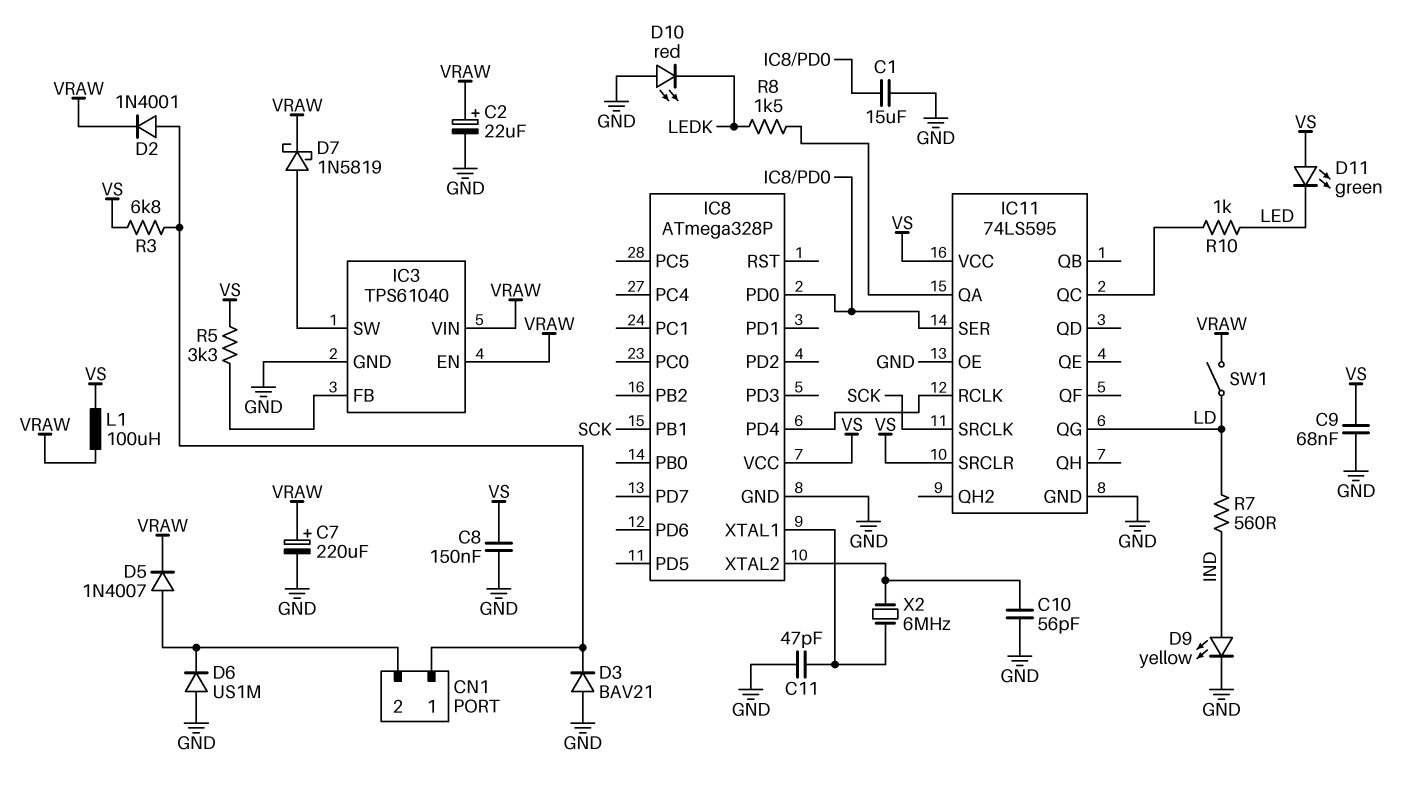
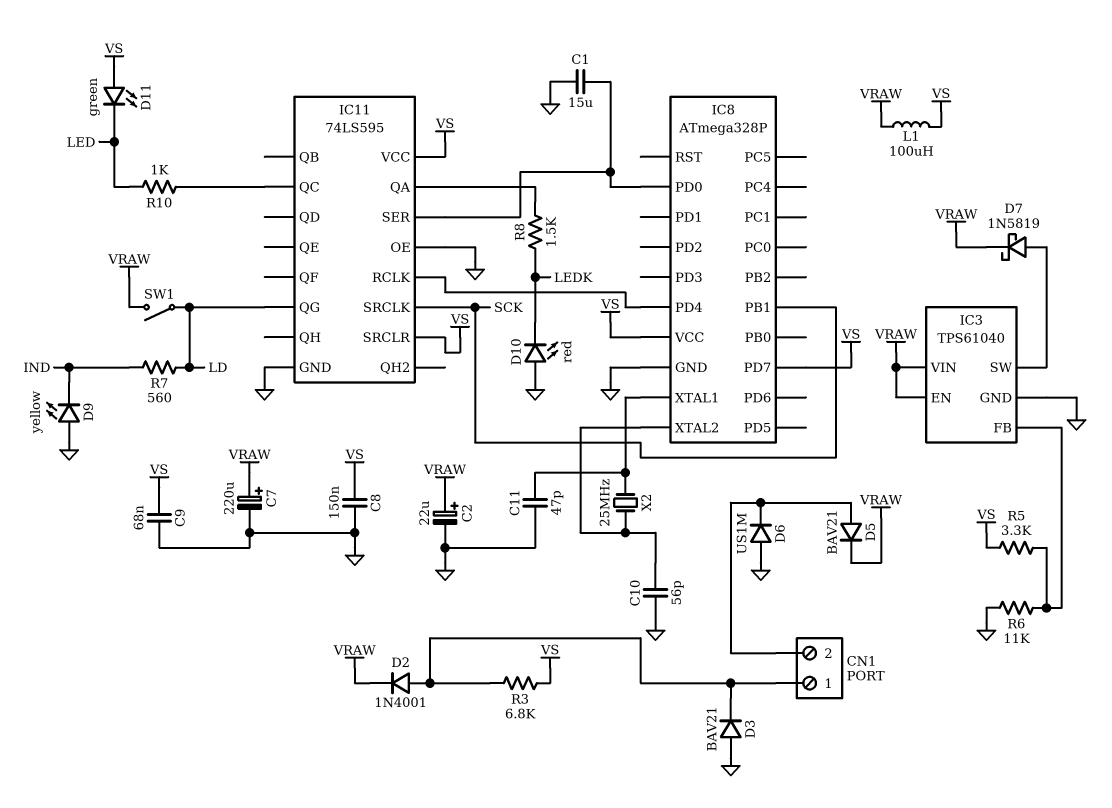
D5: diode 1N4007 (A CN1/2, K VRAW) -> diode BAV21 (A CN1/2, K VRAW)
D9: LED yellow (A IND, K GND) -> LED yellow (A GND, K IND)
IC8 pin PD7: none -> VS
R6: none -> 11k (GND, IC3/FB)
X2: 6MHz (IC8/XTAL1, IC8/XTAL2) -> 25MHz (IC8/XTAL1, IC8/XTAL2)

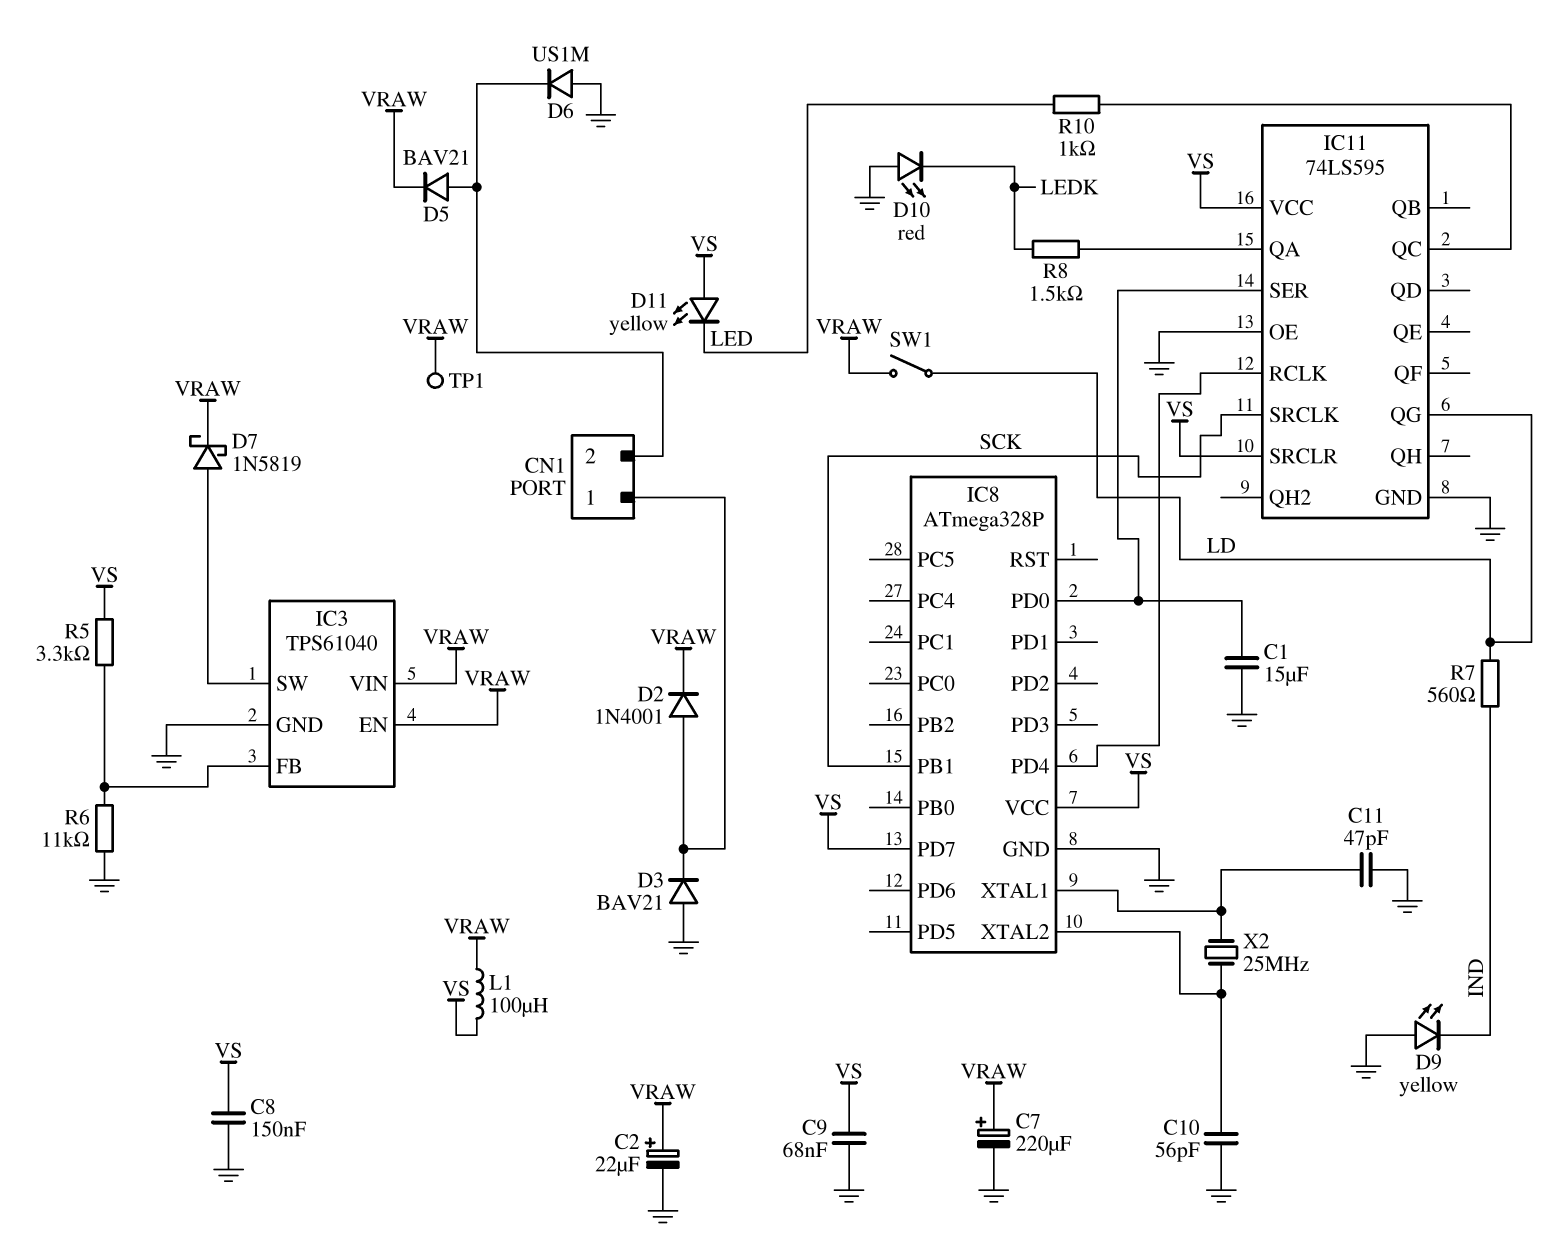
D11: LED green (A VS, K LED) -> LED yellow (A VS, K LED)
R3: 6.8k (CN1/1, VS) -> none
TP1: none -> test point (VRAW)

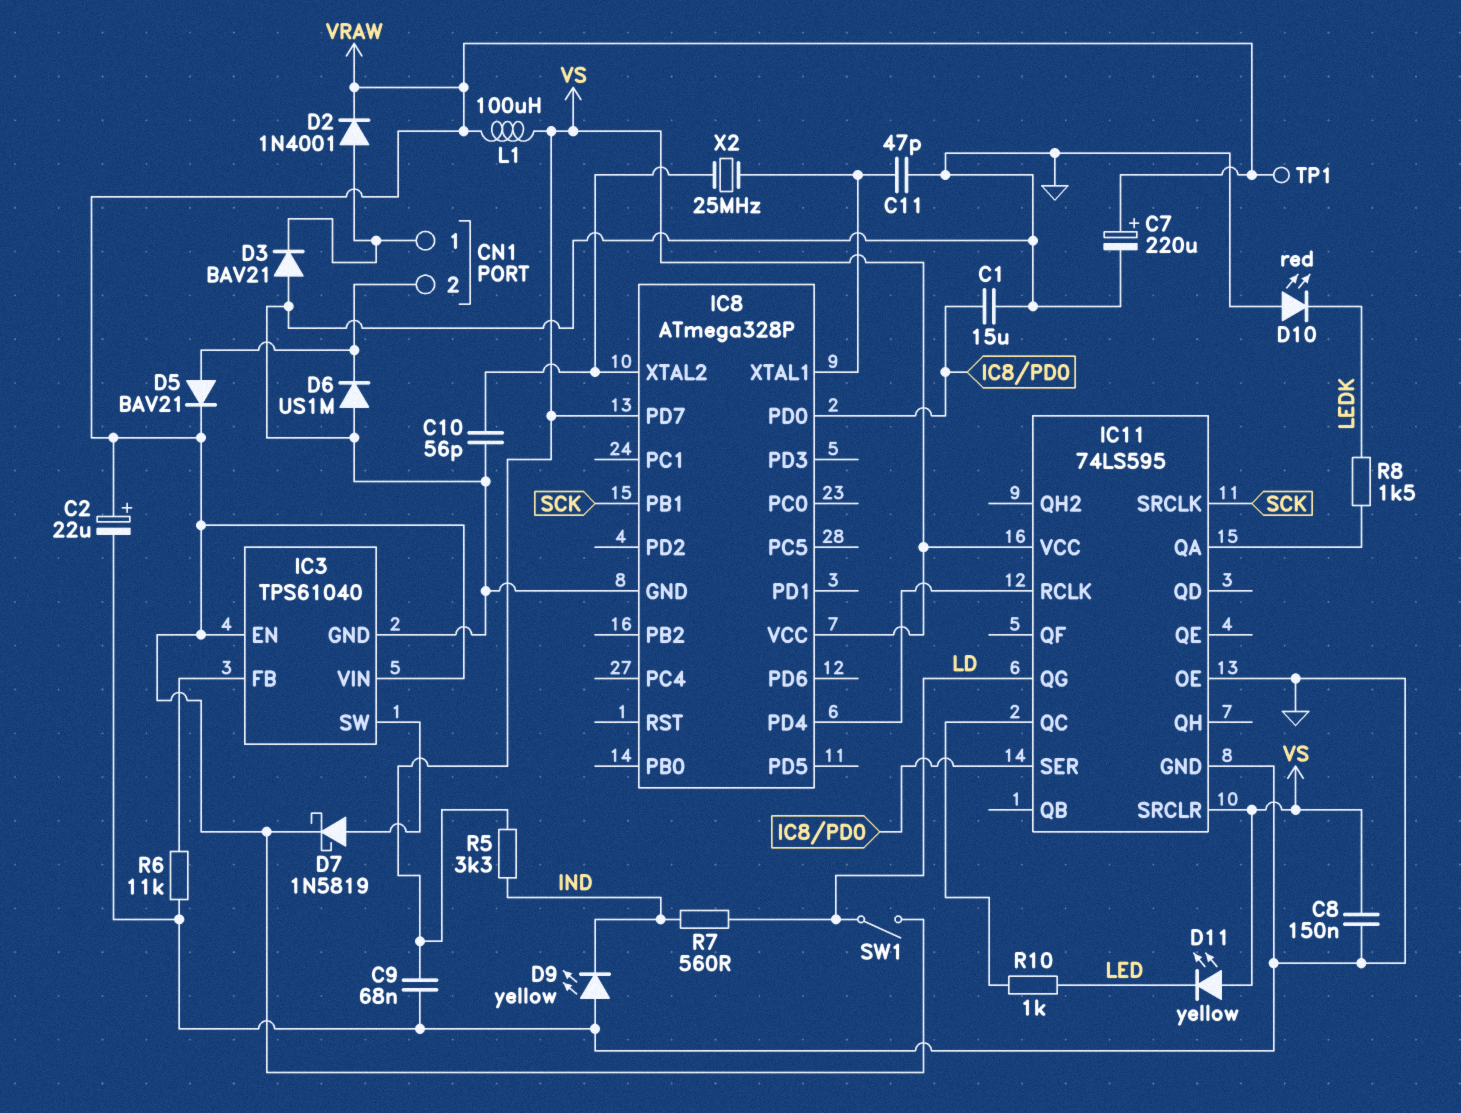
R5: 3.3k (IC3/FB, VS) -> 3.3k (IND, VS)

